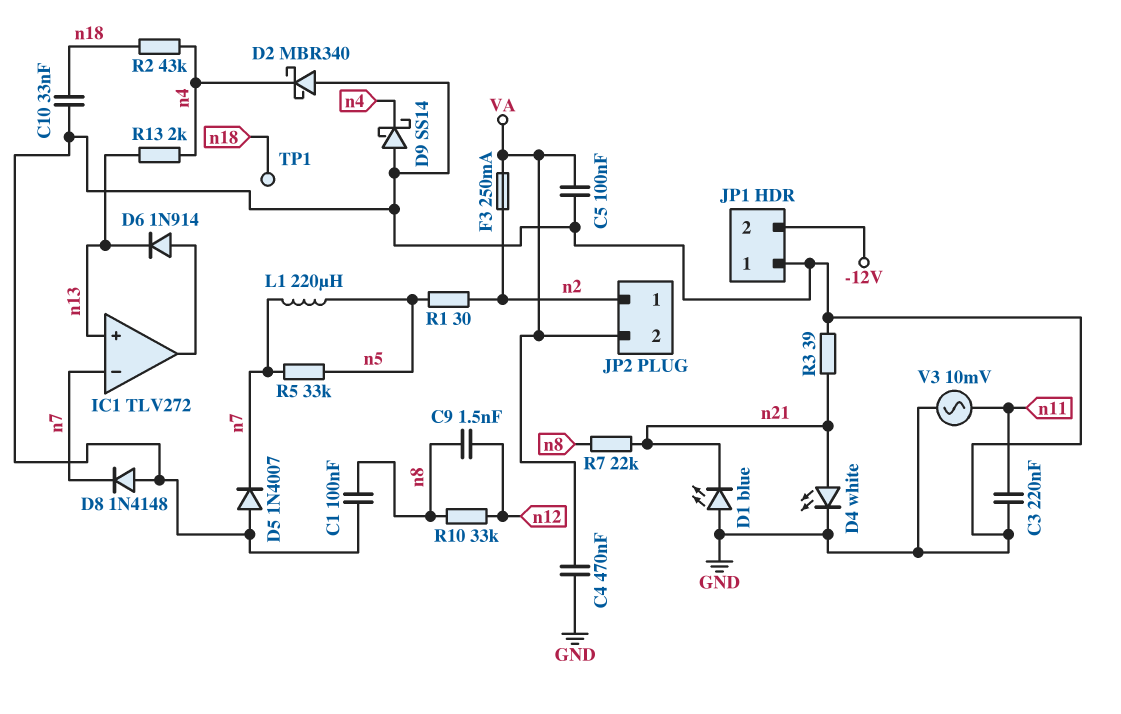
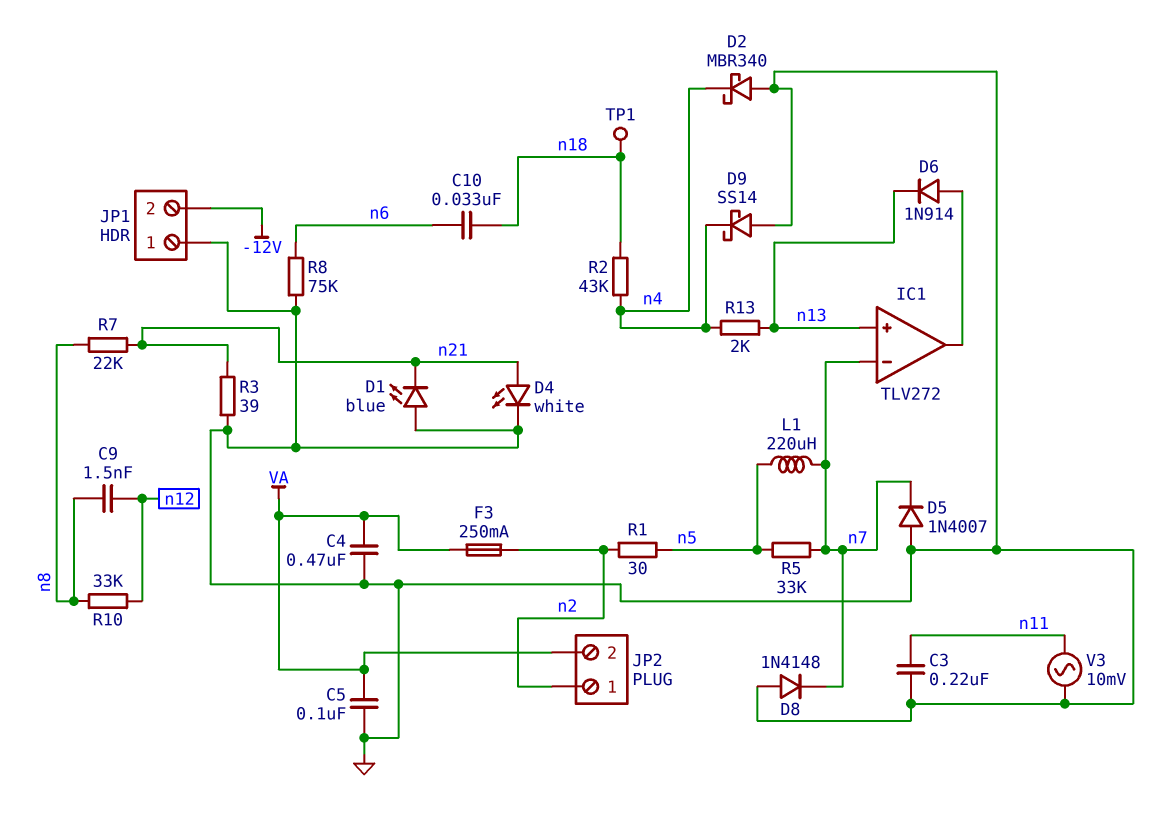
C1: 100nF (GND, n8) -> none
C10: 33nF (GND, n18) -> 33nF (n6, n18)
R8: none -> 75k (GND, n6)

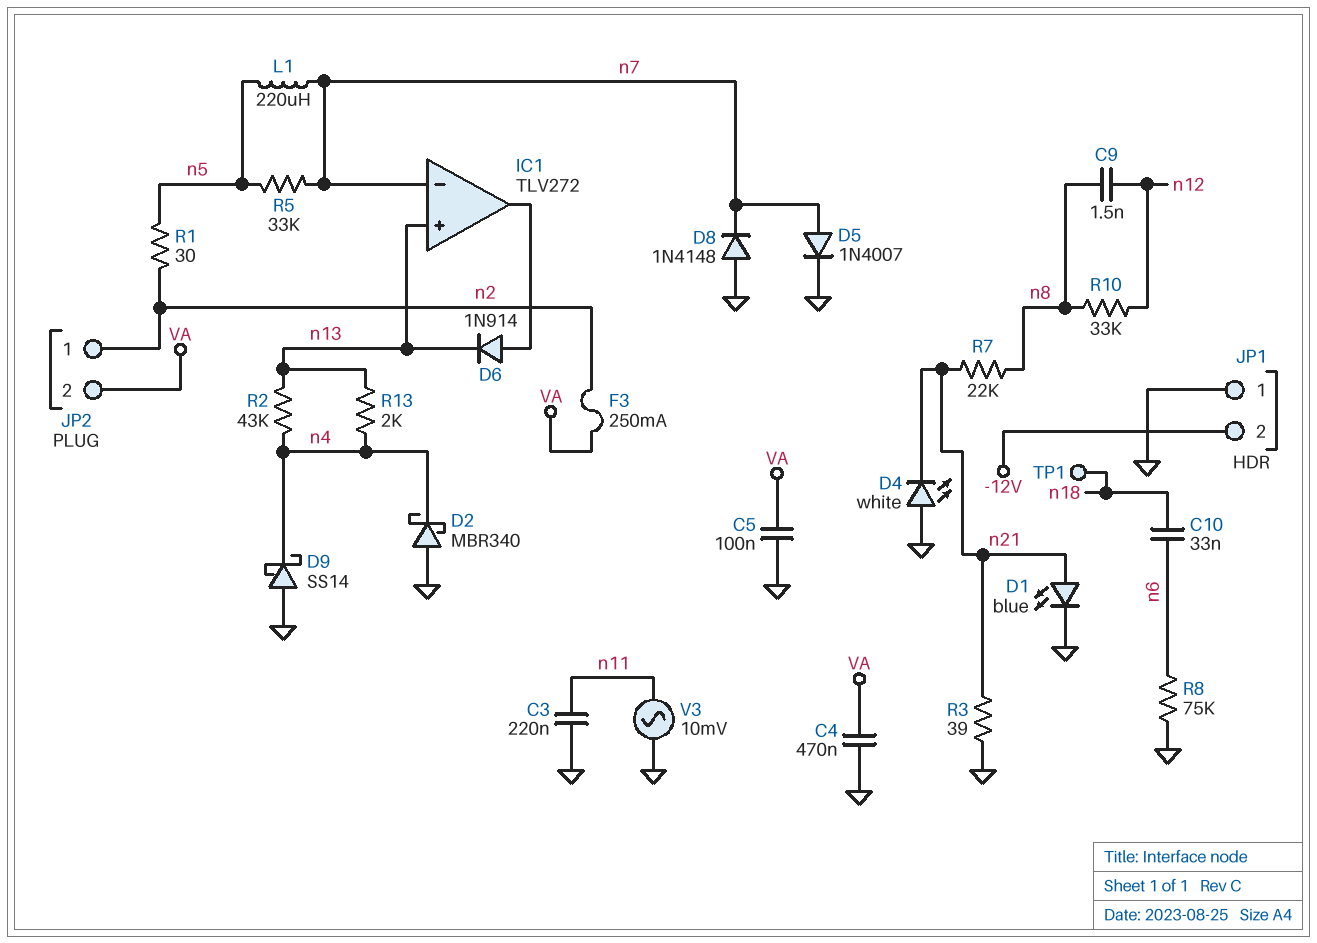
D1: LED blue (A GND, K n21) -> LED blue (A n21, K GND)
D4: LED white (A n21, K GND) -> LED white (A GND, K n21)
D5: diode 1N4007 (A GND, K n7) -> diode 1N4007 (A n7, K GND)
R2: 43k (n4, n18) -> 43k (n4, n13)

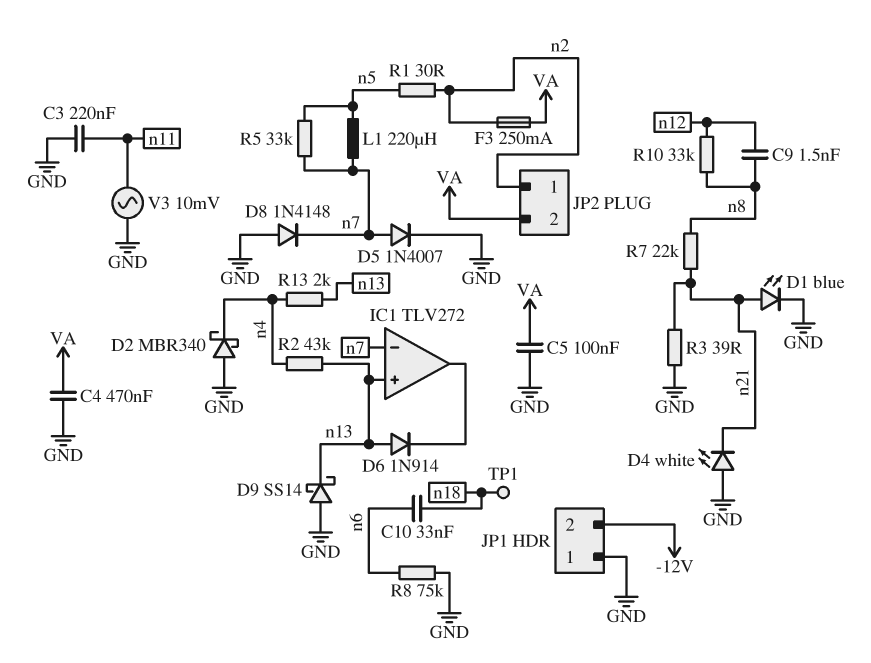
D6: diode 1N914 (A IC1/out, K n13) -> diode 1N914 (A n13, K IC1/out)
D9: schottky SS14 (A GND, K n4) -> schottky SS14 (A GND, K n13)

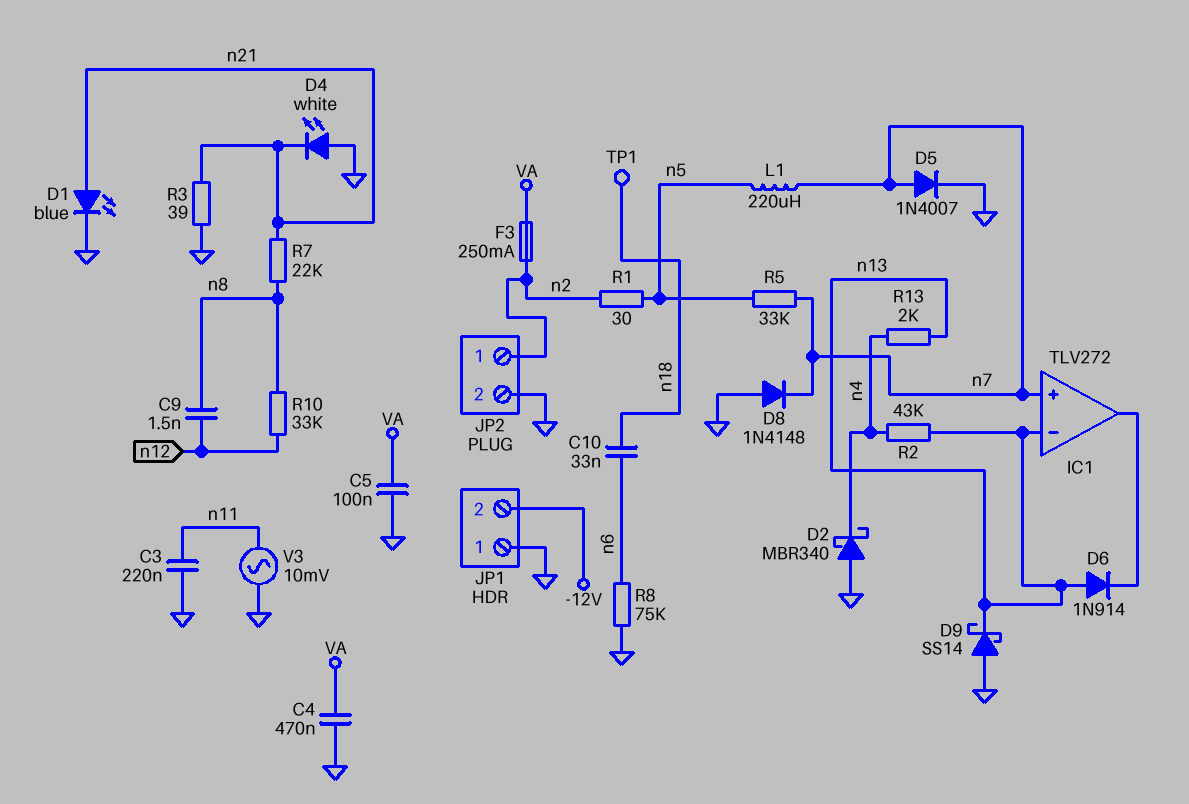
IC1 pin in+: n13 -> n7
IC1 pin in-: n7 -> n13
JP2 pin 2: VA -> GND

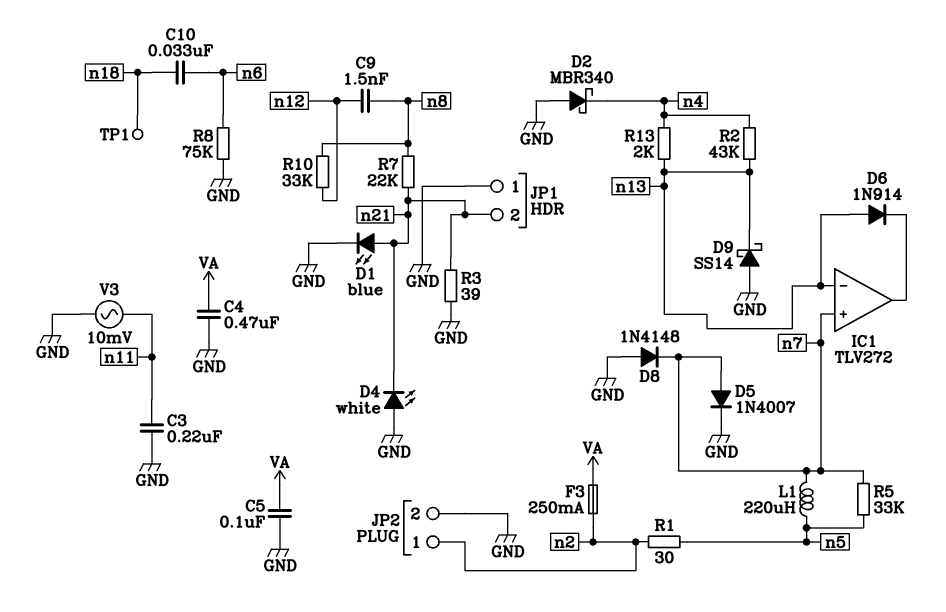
JP1 pin 2: -12V -> n21

